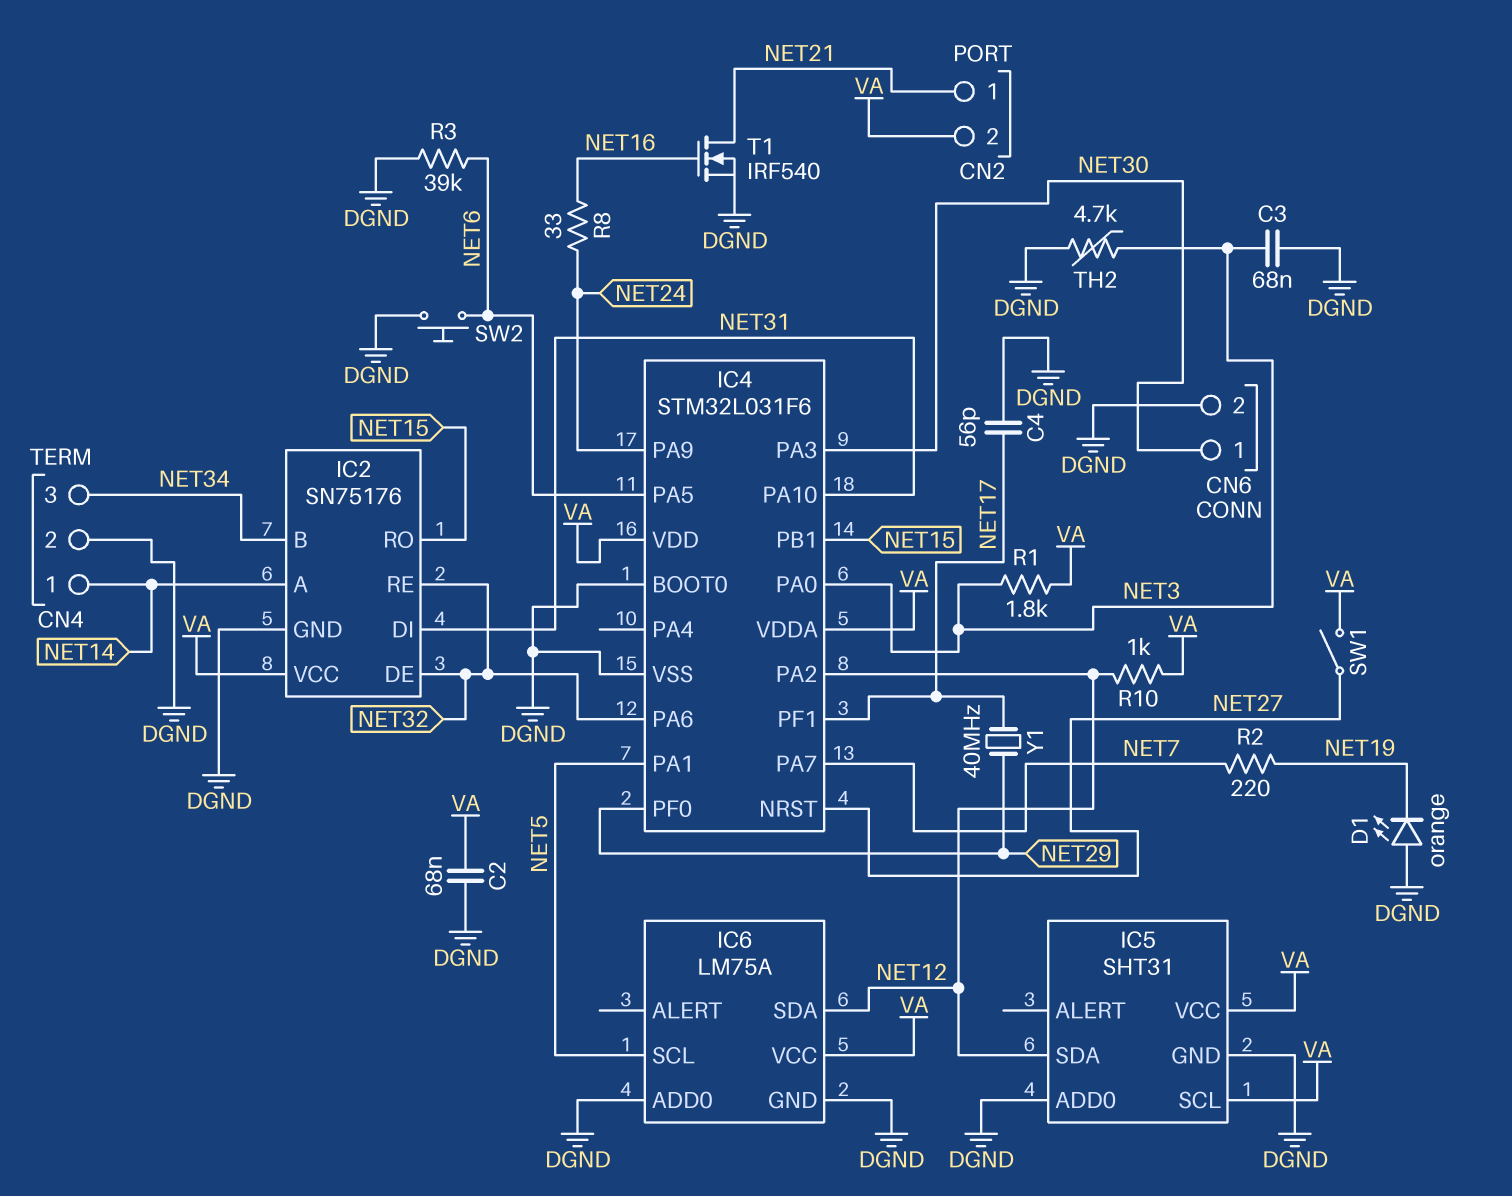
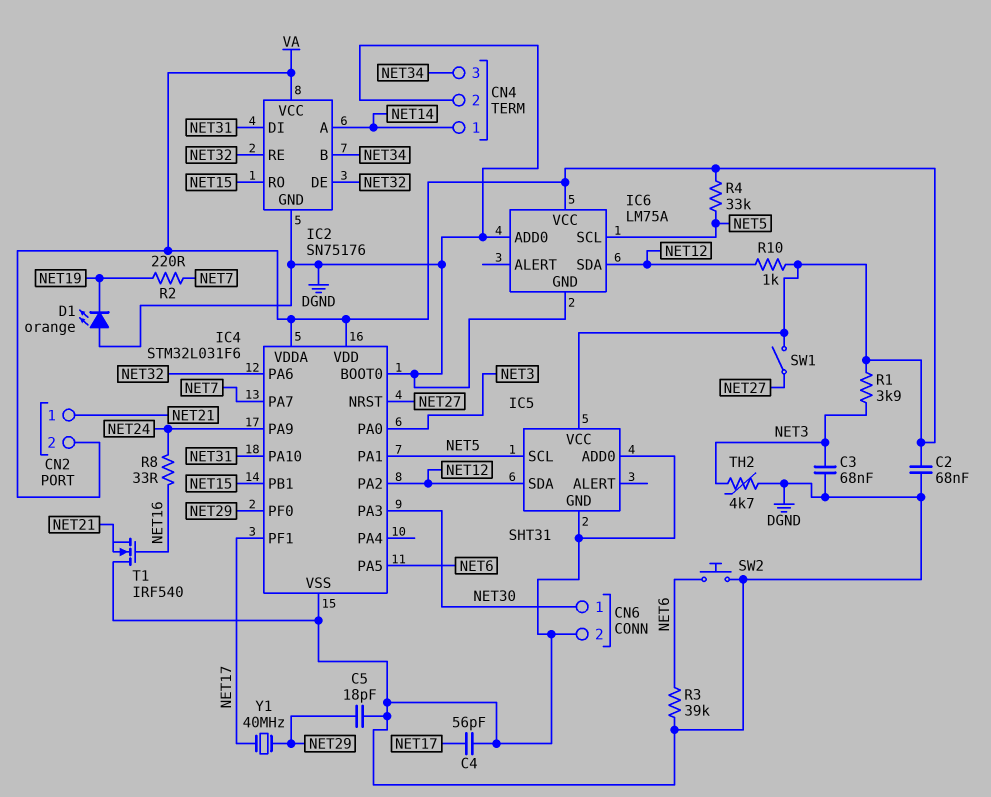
C5: none -> 18pF (DGND, NET29)
IC5 pin SCL: VA -> NET5
R1: 1.8k (NET3, VA) -> 3.9k (NET3, VA)
R4: none -> 33k (NET5, VA)
T1: NMOS IRF540 (G NET16, D NET21, S DGND) -> NMOS IRF540 (G NET16, D DGND, S NET21)

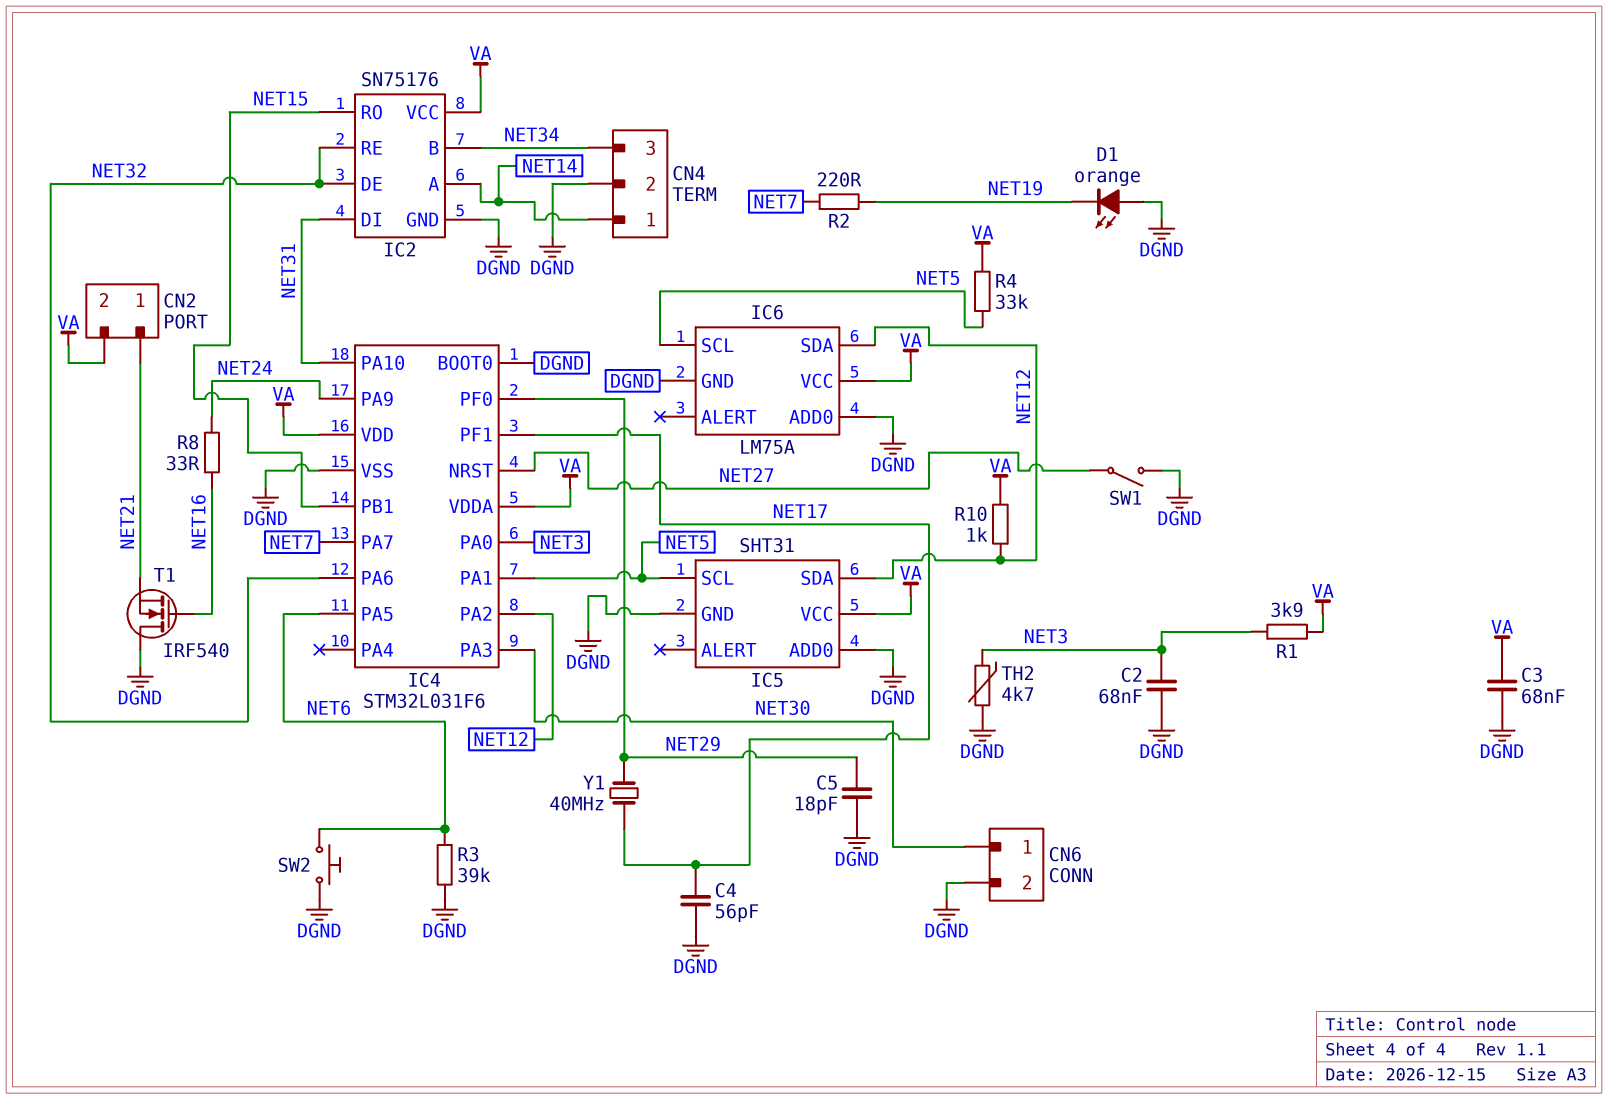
C2: 68nF (DGND, VA) -> 68nF (DGND, NET3)
C3: 68nF (DGND, NET3) -> 68nF (DGND, VA)
SW1: switch (NET27, VA) -> switch (DGND, NET27)

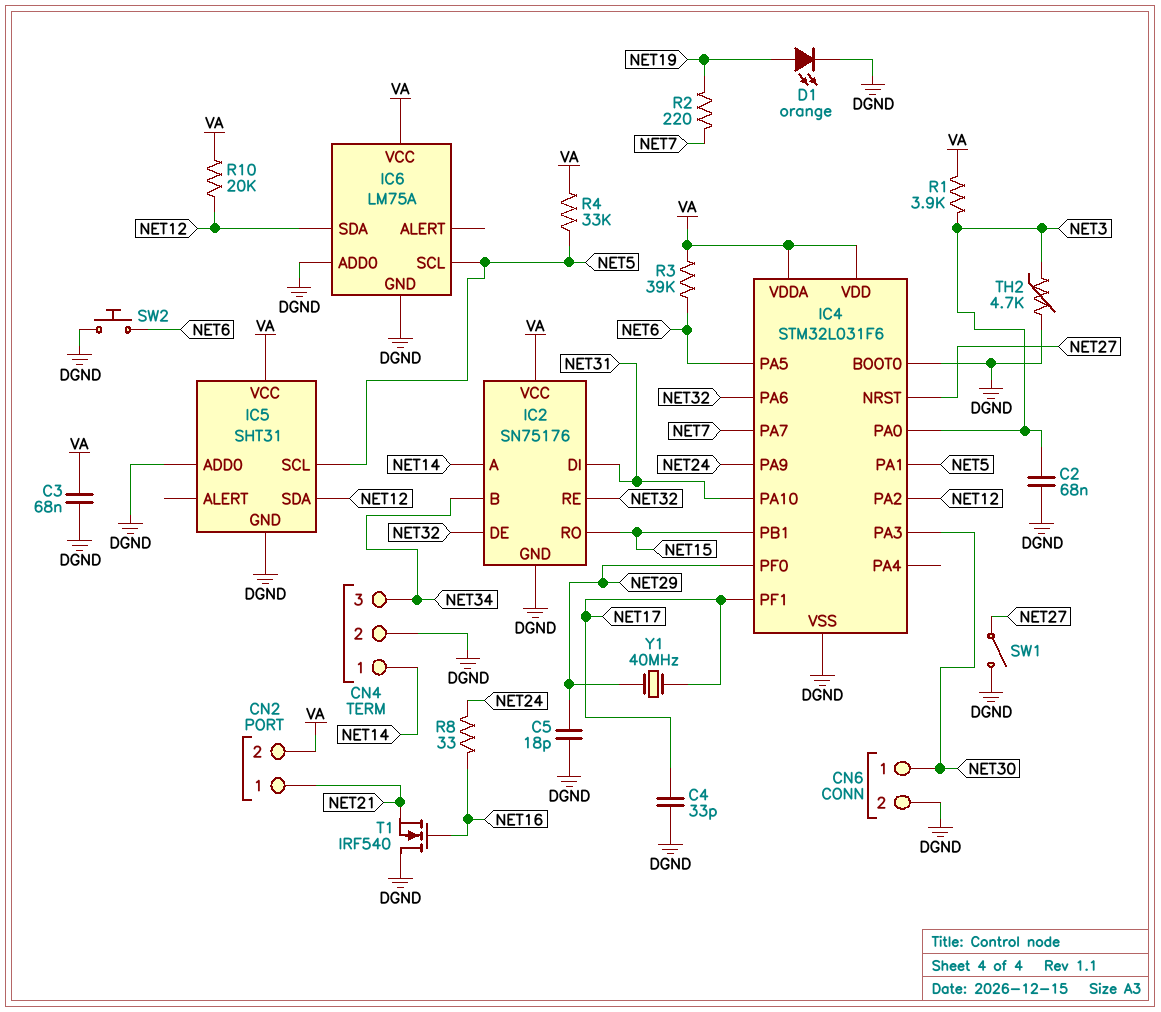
C4: 56pF (DGND, NET17) -> 33pF (DGND, NET17)
D1: LED orange (A DGND, K NET19) -> LED orange (A NET19, K DGND)
R3: 39k (DGND, NET6) -> 39k (NET6, VA)
R10: 1k (NET12, VA) -> 20k (NET12, VA)

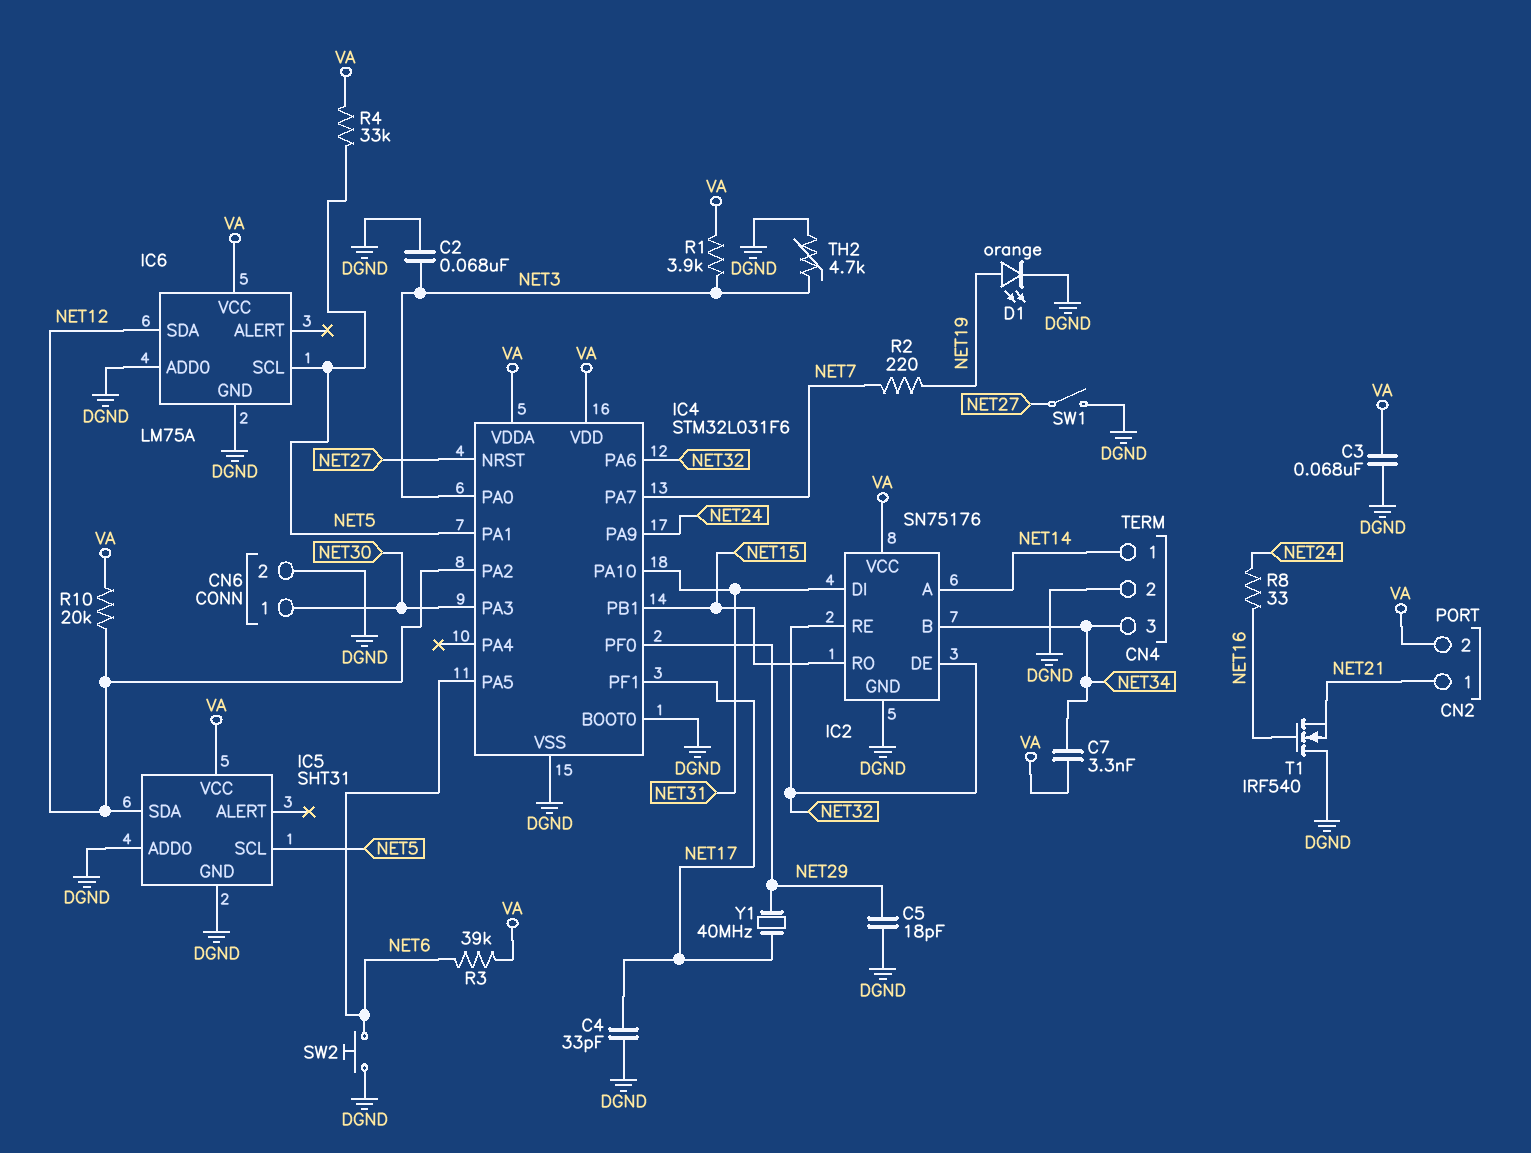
C7: none -> 3.3nF (NET34, VA)

